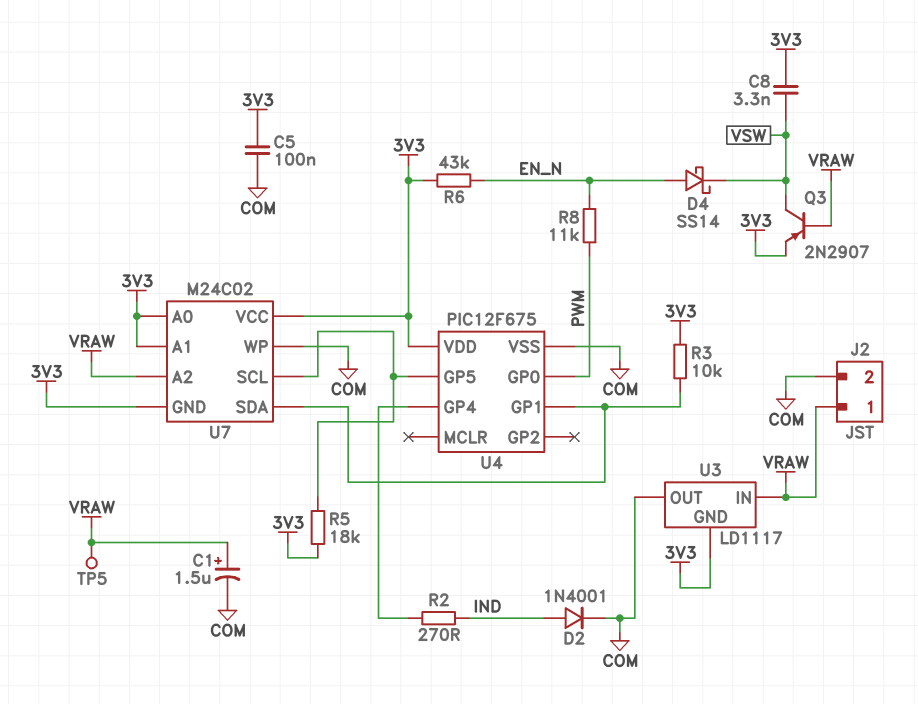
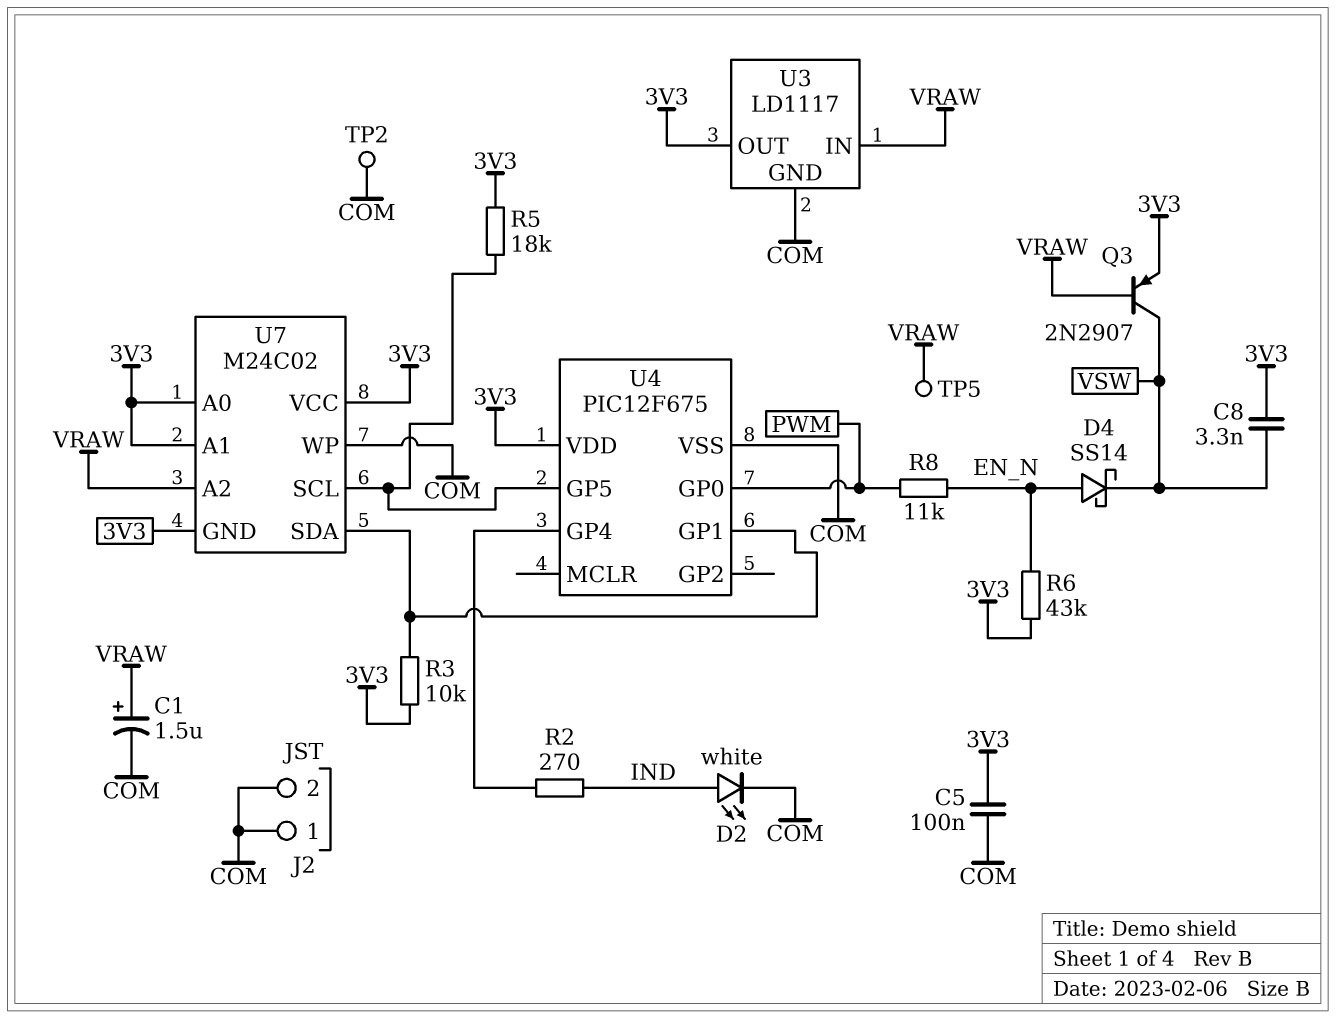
D2: diode 1N4001 (A IND, K COM) -> LED white (A IND, K COM)
J2 pin 1: VRAW -> COM
TP2: none -> test point (COM)
U3 pin GND: 3V3 -> COM
U3 pin OUT: COM -> 3V3

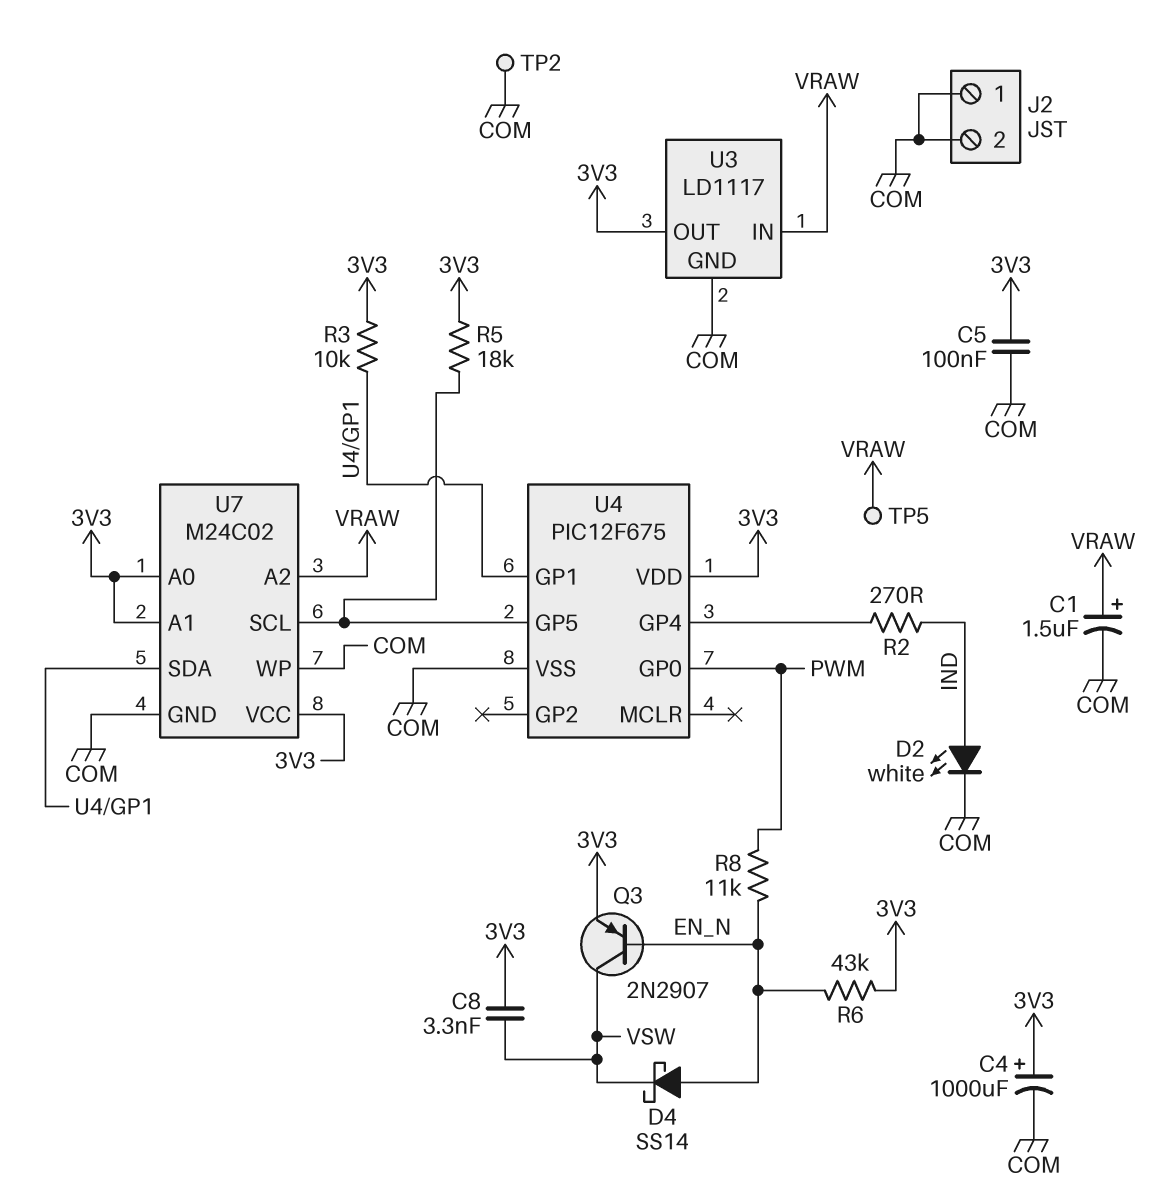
C4: none -> 1000uF (plus 3V3, minus COM)
Q3: PNP 2N2907 (B VRAW, C VSW, E 3V3) -> PNP 2N2907 (B EN_N, C VSW, E 3V3)
U7 pin GND: 3V3 -> COM

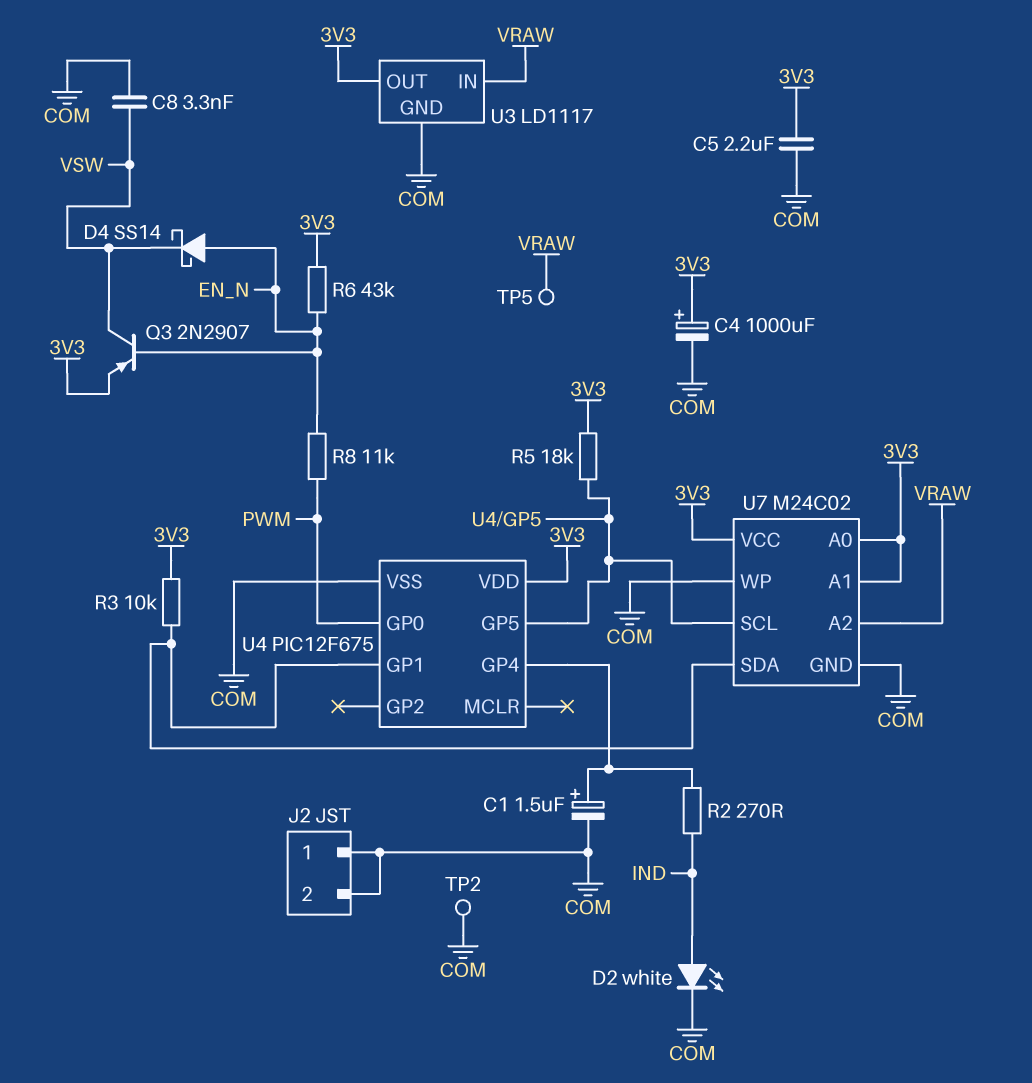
C1: 1.5uF (plus VRAW, minus COM) -> 1.5uF (plus U4/GP4, minus COM)
C5: 100nF (3V3, COM) -> 2.2uF (3V3, COM)
C8: 3.3nF (3V3, VSW) -> 3.3nF (COM, VSW)

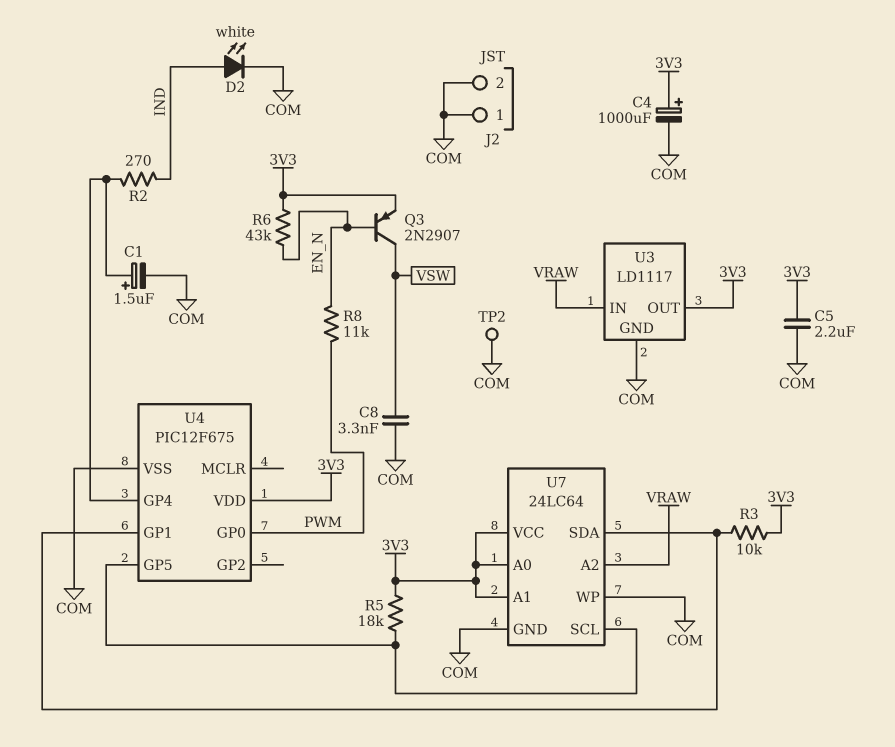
D4: schottky SS14 (A EN_N, K VSW) -> none
TP5: test point (VRAW) -> none
U7: M24C02 -> 24LC64

